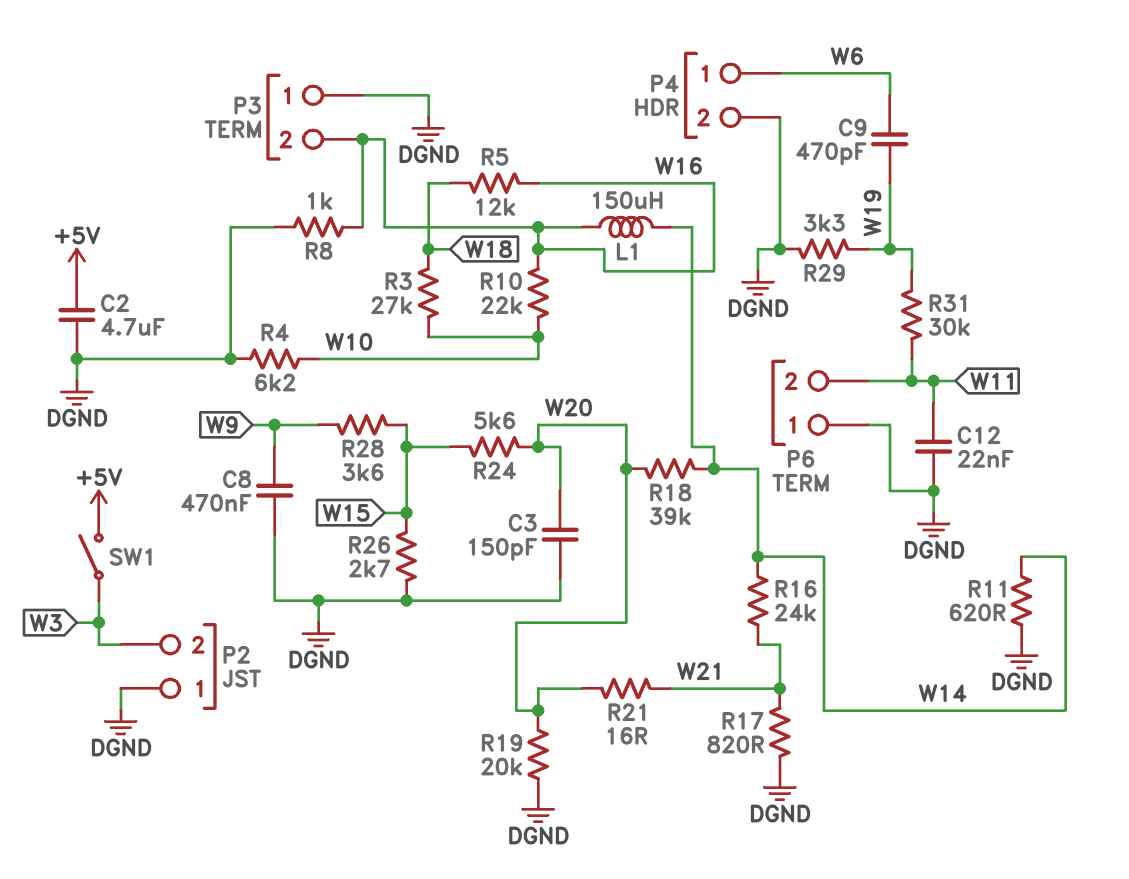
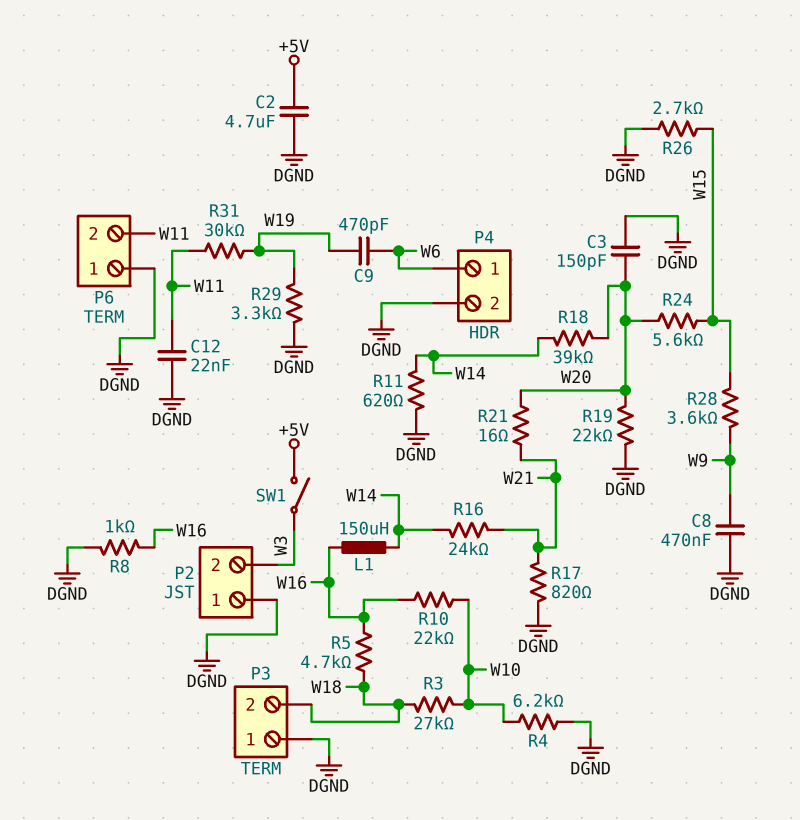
P3 pin 2: W16 -> W18
R5: 12k (W16, W18) -> 4.7k (W16, W18)
R19: 20k (DGND, W20) -> 22k (DGND, W20)

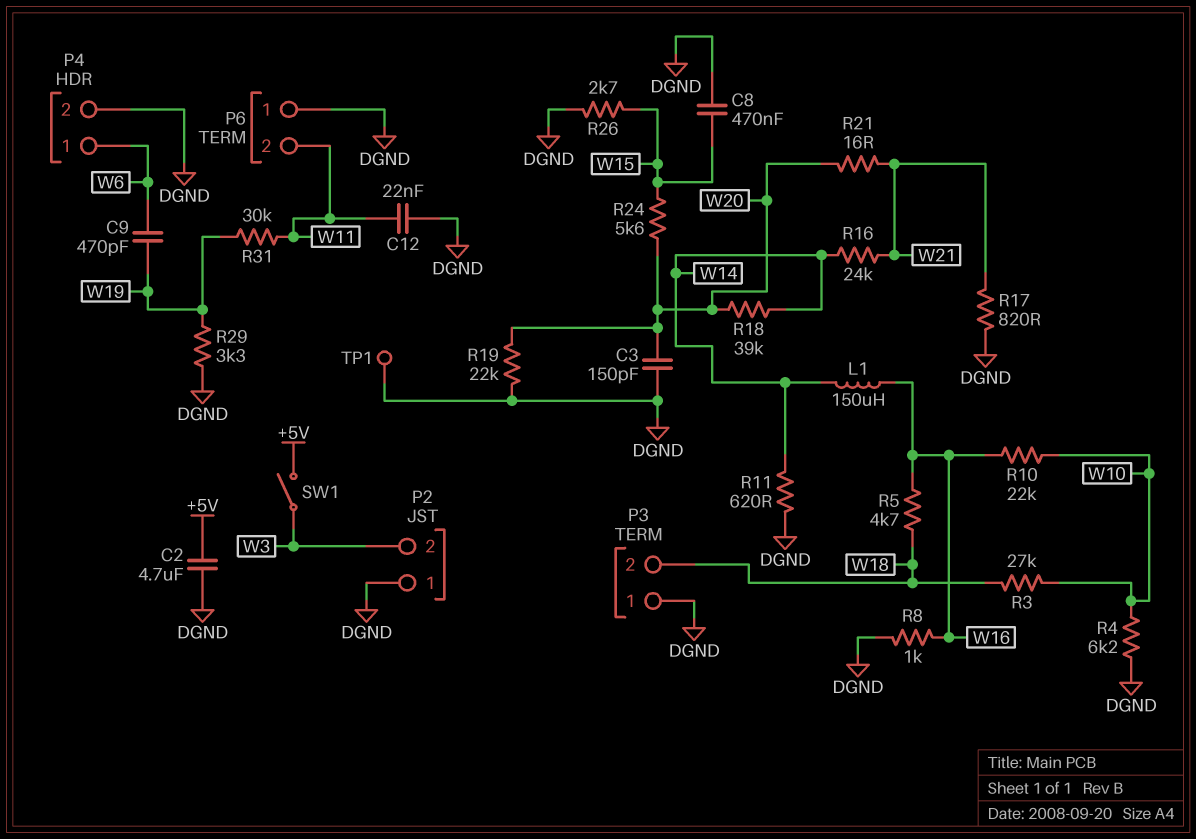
C8: 470nF (DGND, W9) -> 470nF (DGND, W15)
R28: 3.6k (W9, W15) -> none
TP1: none -> test point (DGND)

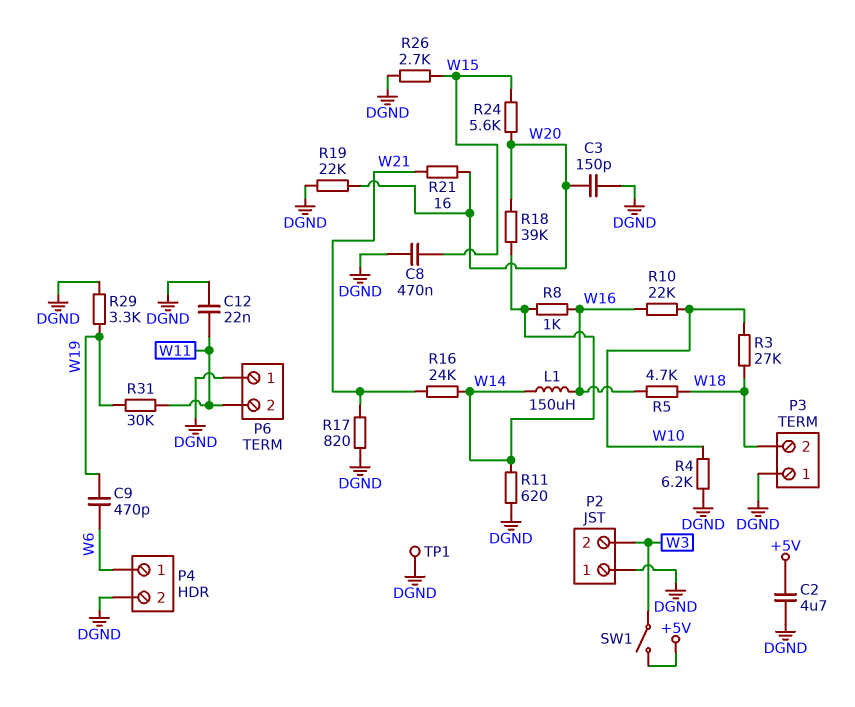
R8: 1k (DGND, W16) -> 1k (W14, W16)

